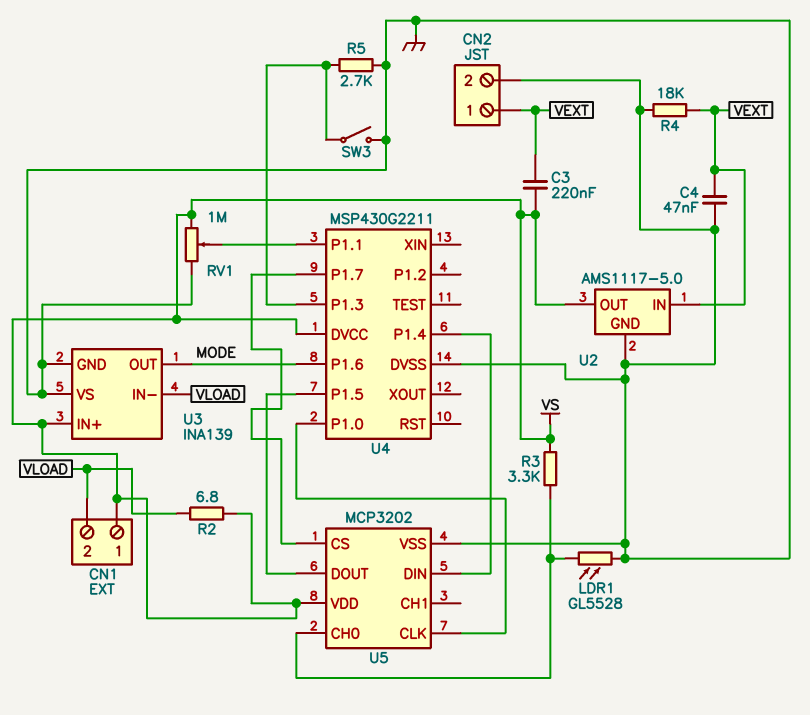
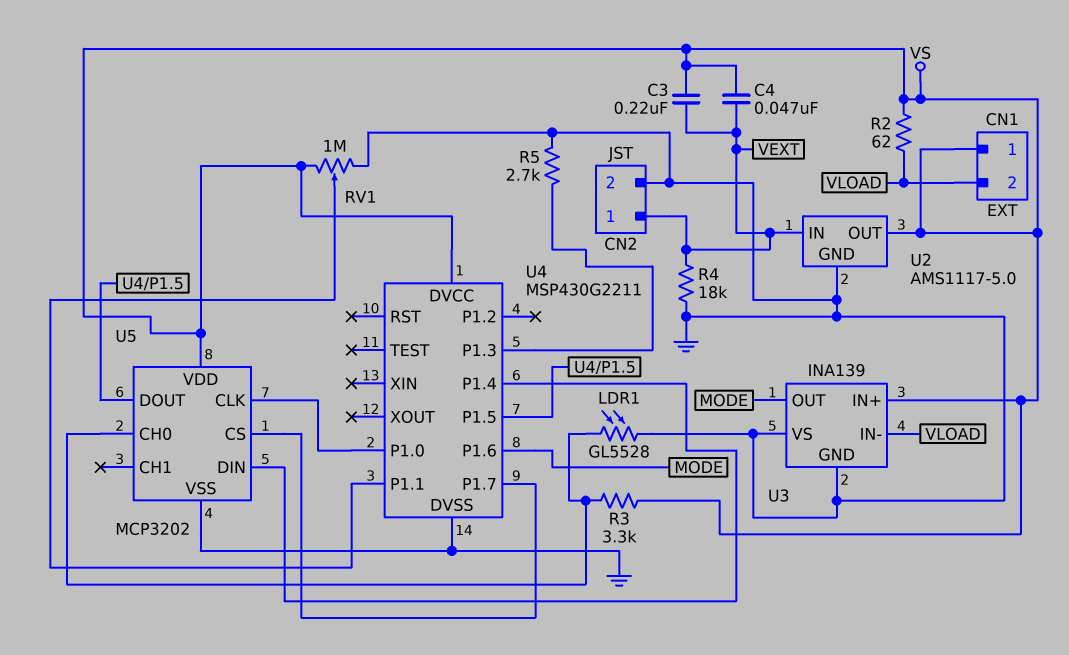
C4: 47nF (GND, VEXT) -> 47nF (VEXT, VS)
R2: 6.8 (VLOAD, VS) -> 62 (VLOAD, VS)
SW3: switch (GND, U4/P1.3) -> none

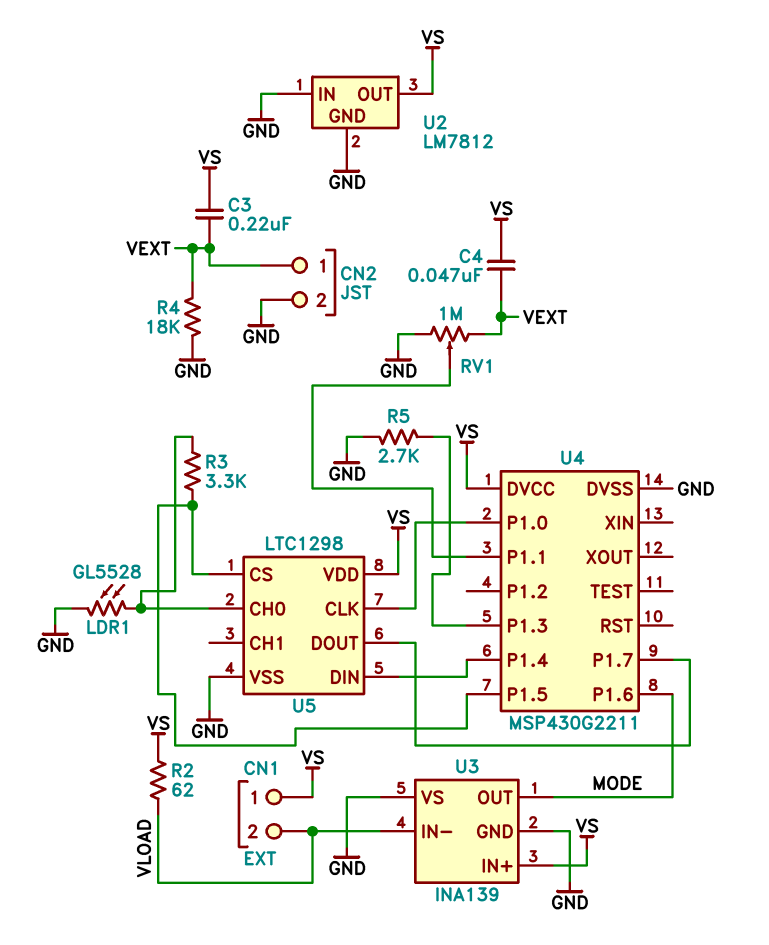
R3: 3.3k (U5/CH0, VS) -> 3.3k (U4/P1.5, U5/CH0)
RV1: 1M (GND, VS, wiper U4/P1.1) -> 1M (GND, VEXT, wiper U4/P1.1)
U2: AMS1117-5.0 -> LM7812
U2 pin IN: VEXT -> GND
U5: MCP3202 -> LTC1298
U5 pin CS: U4/P1.7 -> U4/P1.5
U5 pin DOUT: U4/P1.5 -> U4/P1.7

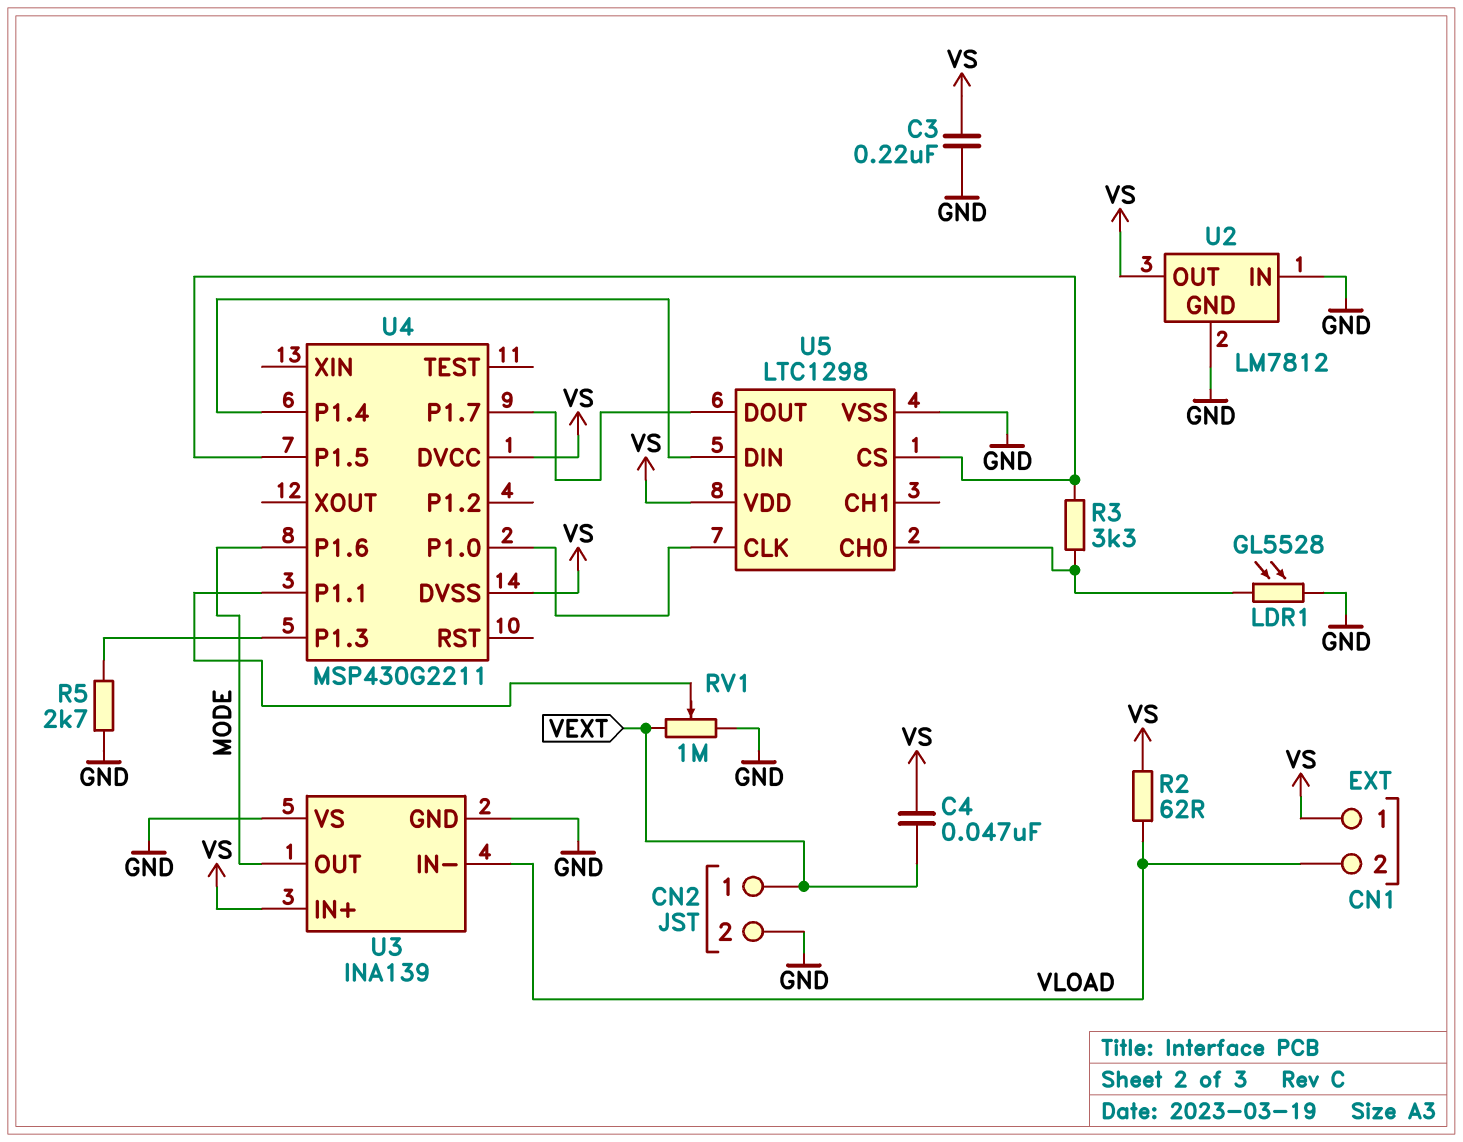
C3: 220nF (VEXT, VS) -> 220nF (GND, VS)
R4: 18k (GND, VEXT) -> none
U4 pin DVSS: GND -> VS

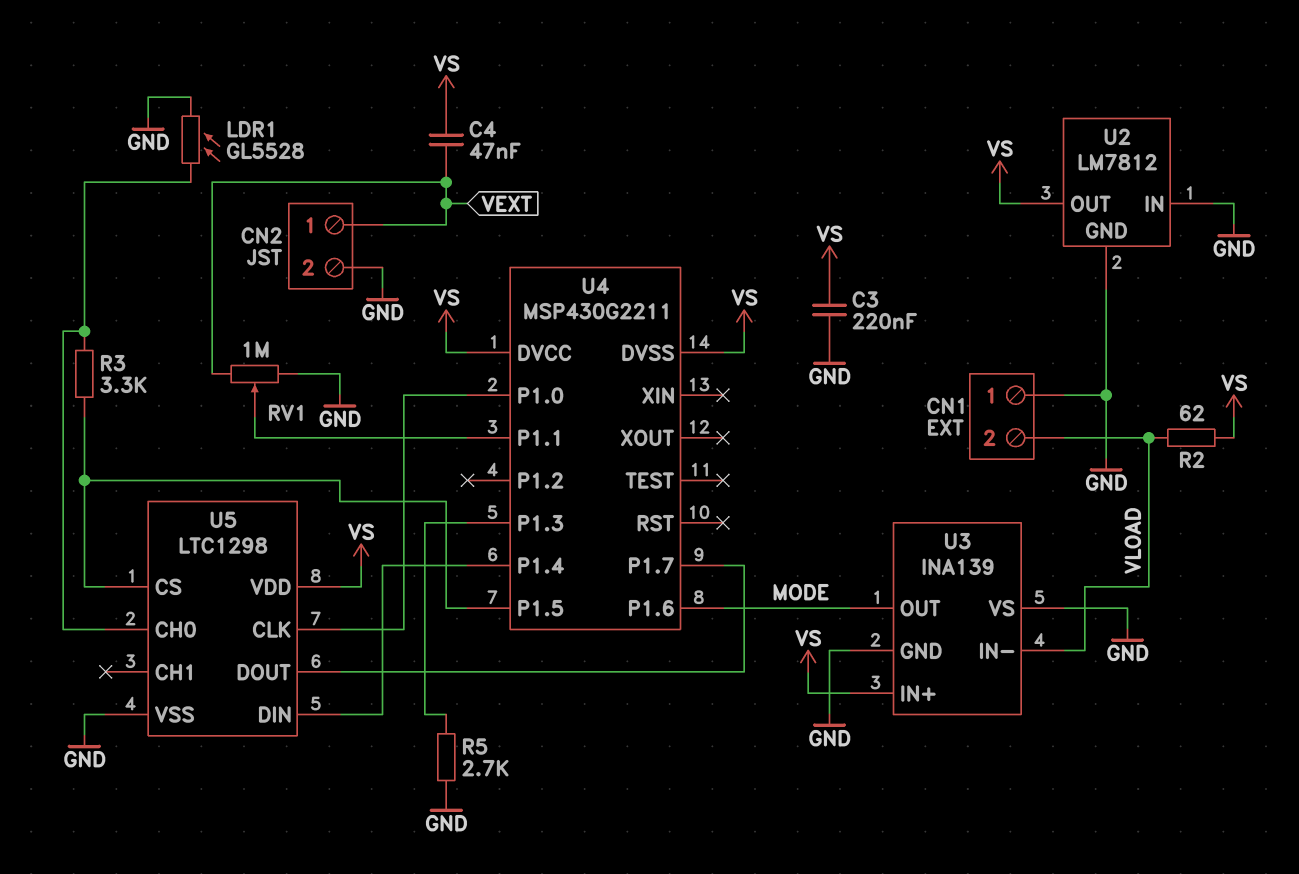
CN1 pin 1: VS -> GND

